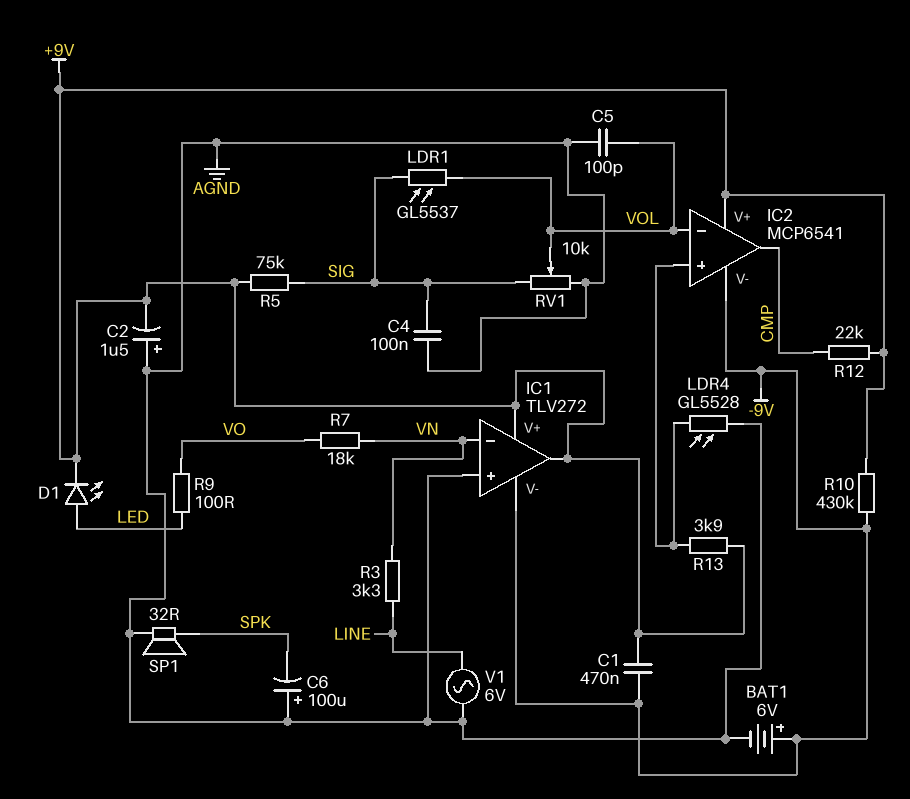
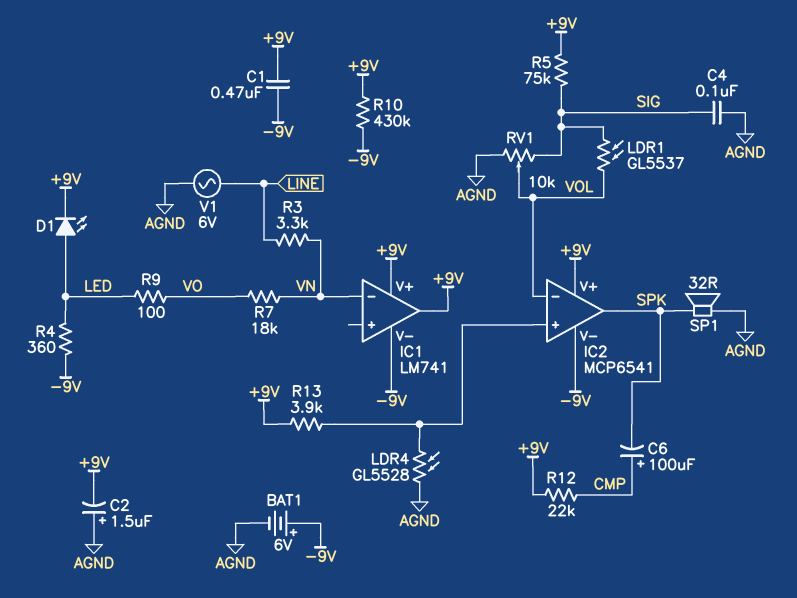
C5: 100pF (AGND, VOL) -> none
C6: 100uF (plus AGND, minus SPK) -> 100uF (plus CMP, minus SPK)
IC1: TLV272 -> LM741
IC1 pin in+: AGND -> none
IC2 pin out: CMP -> SPK
R4: none -> 360 (-9V, LED)

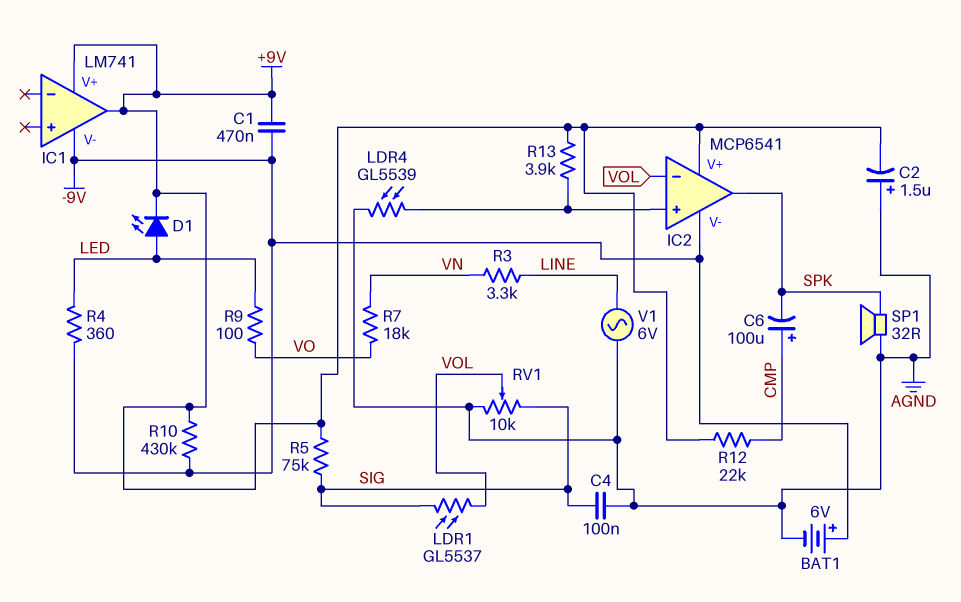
IC1 pin in-: VN -> none
LDR4: GL5528 (AGND, IC2/in+) -> GL5539 (AGND, IC2/in+)

